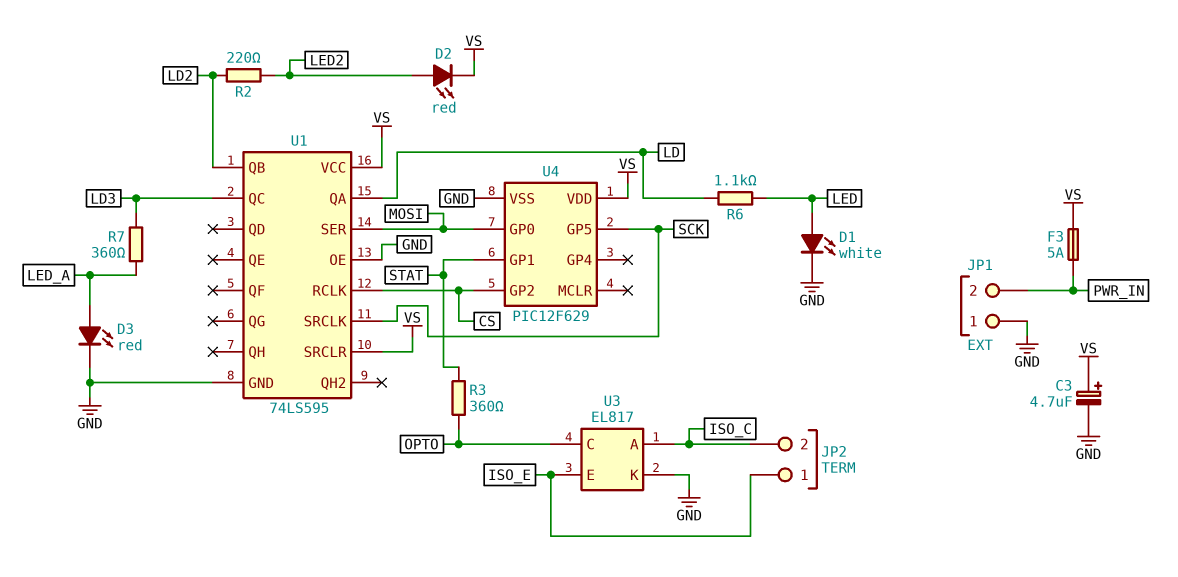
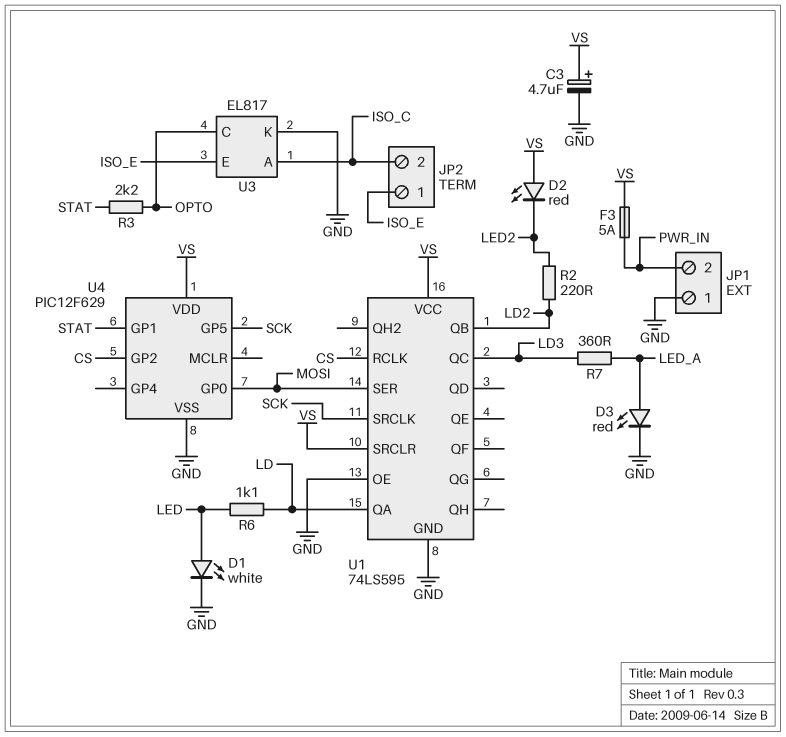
D2: LED red (A LED2, K VS) -> LED red (A VS, K LED2)
R3: 360 (OPTO, STAT) -> 2.2k (OPTO, STAT)

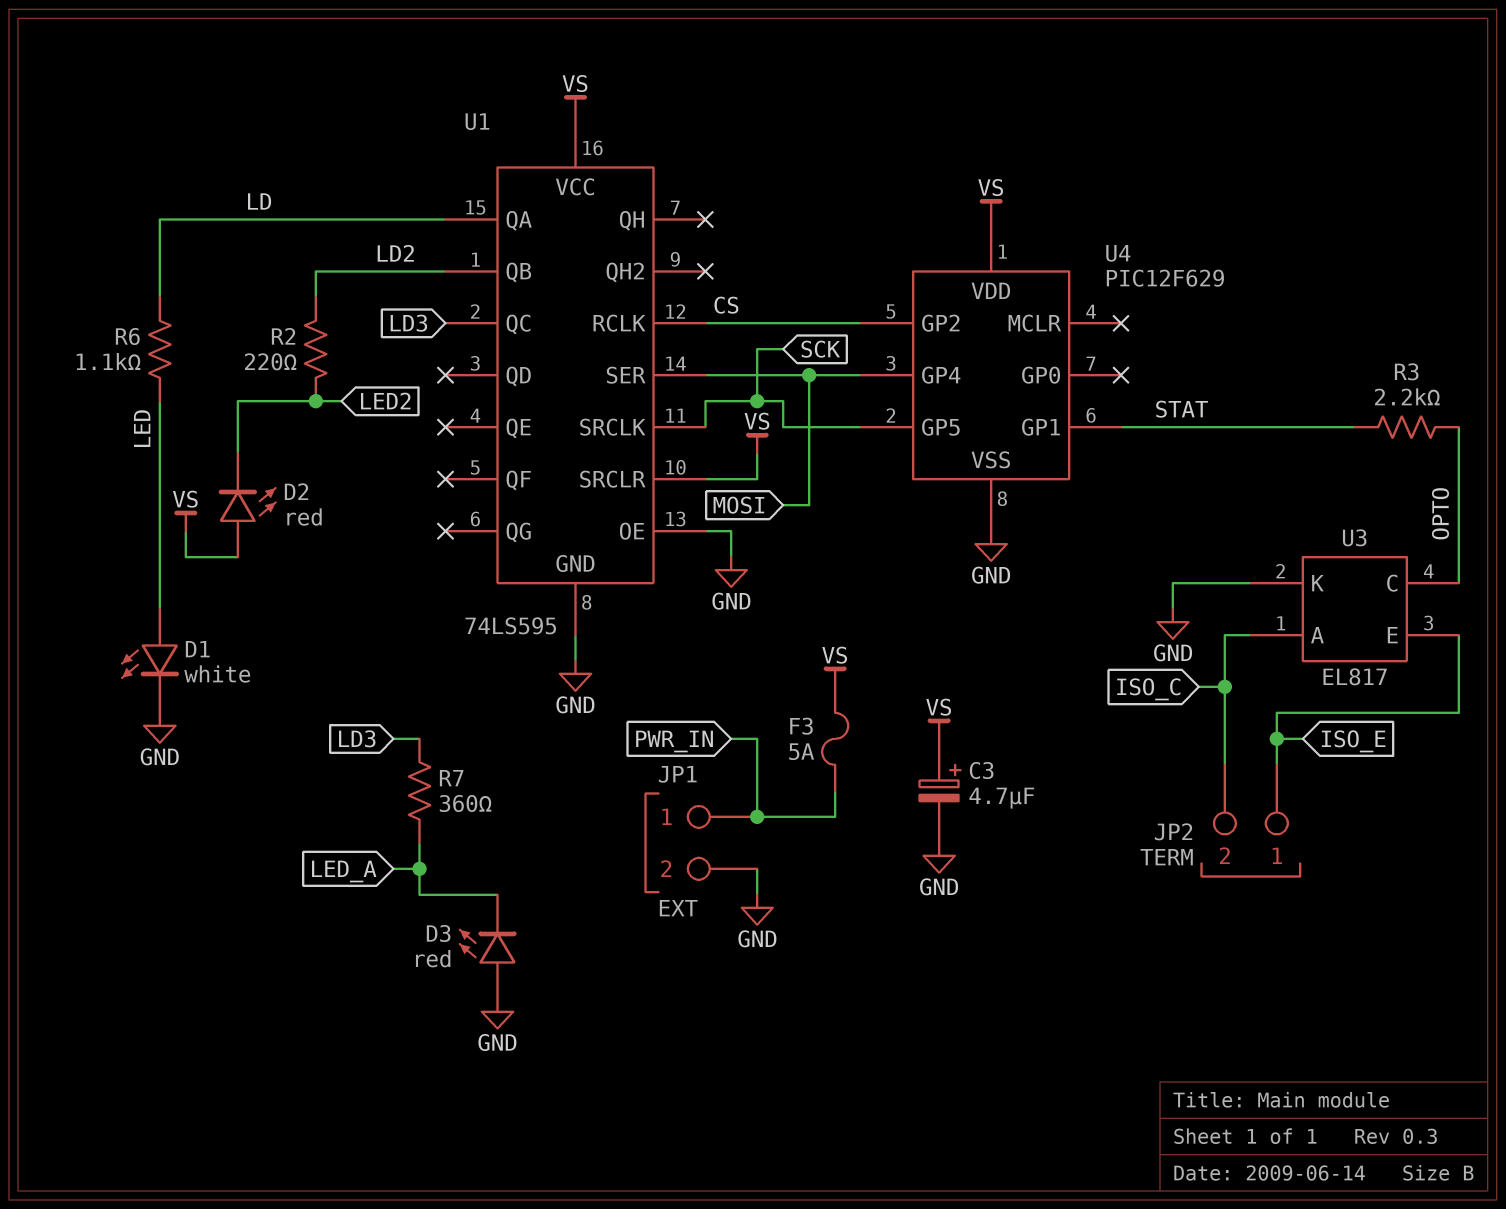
D3: LED red (A LED_A, K GND) -> LED red (A GND, K LED_A)
JP1 pin 1: GND -> PWR_IN
JP1 pin 2: PWR_IN -> GND
U4 pin GP0: MOSI -> none
U4 pin GP4: none -> MOSI

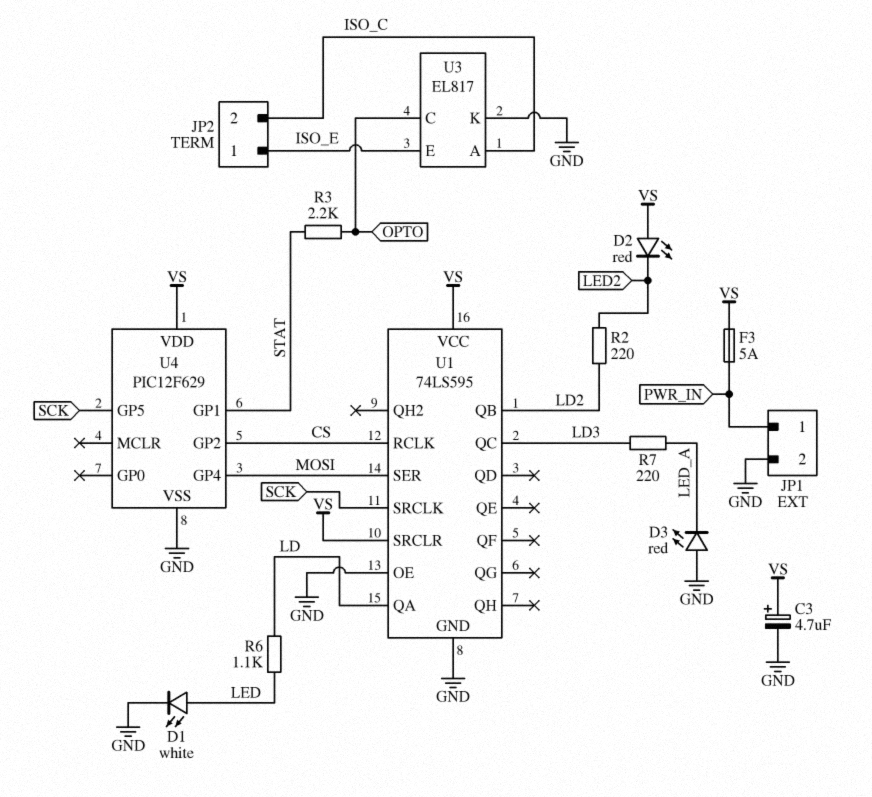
R7: 360 (LD3, LED_A) -> 220 (LD3, LED_A)

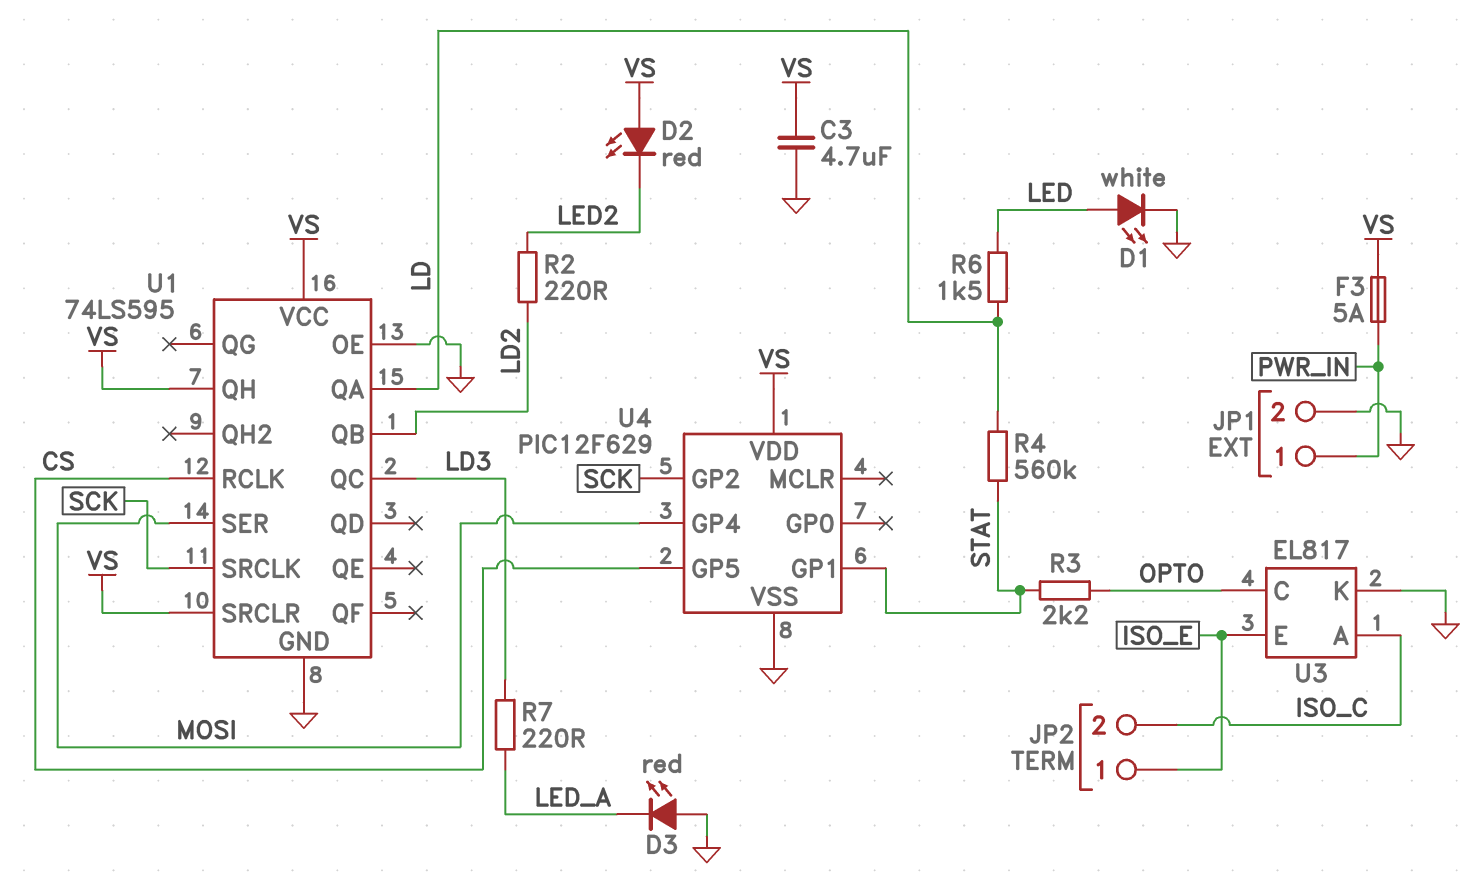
C3: 4.7uF (plus VS, minus GND) -> 4.7uF (GND, VS)
R4: none -> 560k (LD, STAT)
R6: 1.1k (LD, LED) -> 1.5k (LD, LED)
U1 pin QH: none -> VS
U4 pin GP2: CS -> SCK
U4 pin GP5: SCK -> CS

